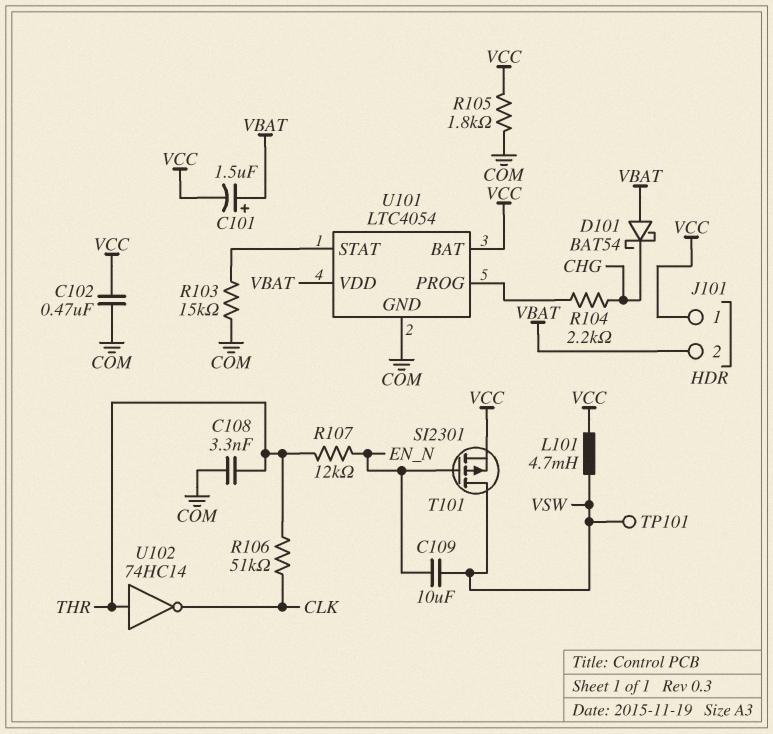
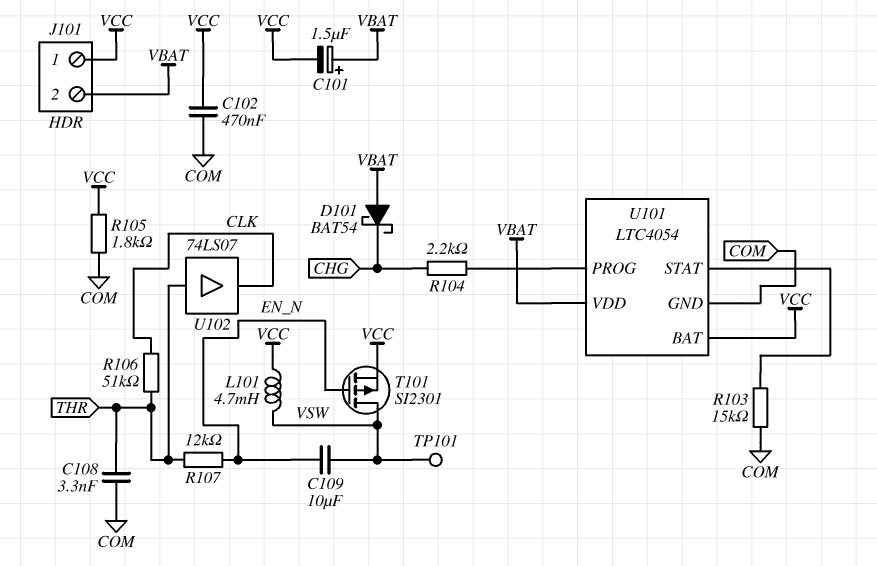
U102: NOT 74HC14 (in THR, out CLK) -> buffer 74LS07 (in THR, out CLK)

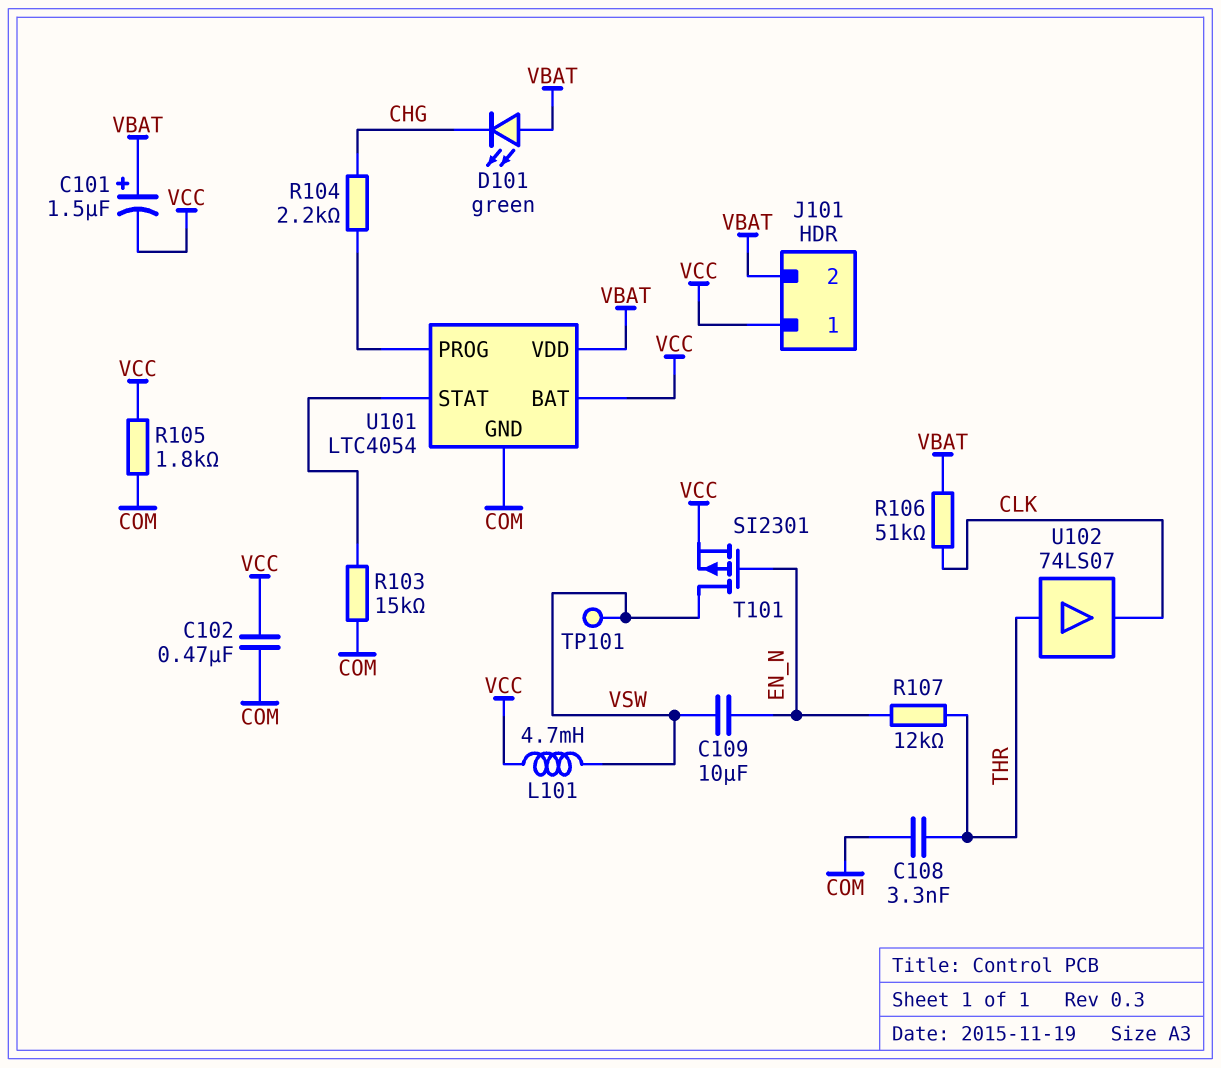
D101: schottky BAT54 (A VBAT, K CHG) -> LED green (A VBAT, K CHG)
R106: 51k (CLK, THR) -> 51k (CLK, VBAT)

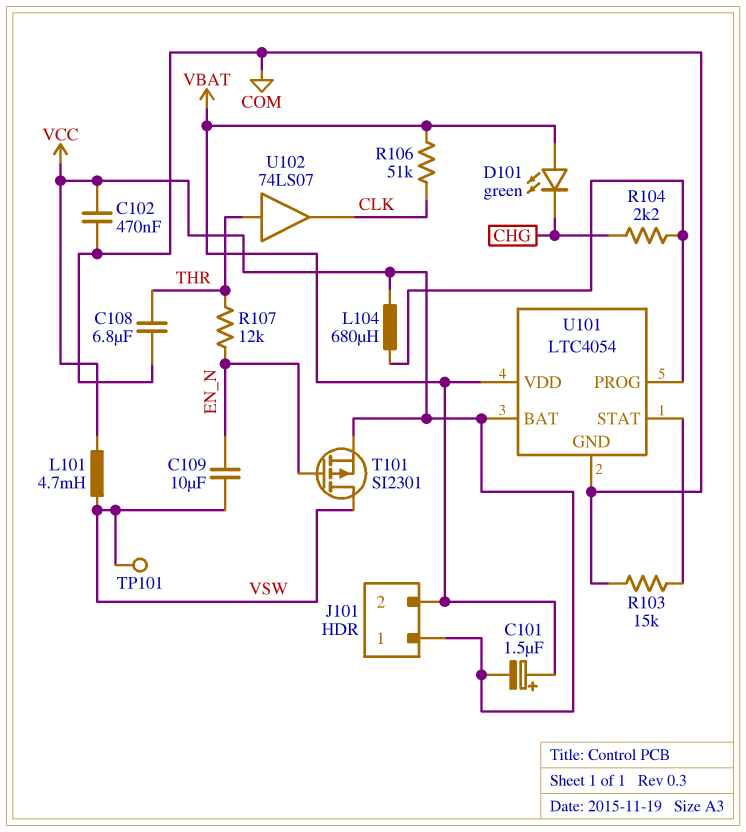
C108: 3.3nF (COM, THR) -> 6.8uF (COM, THR)
L104: none -> 680uH (U101/PROG, VCC)
R105: 1.8k (COM, VCC) -> none

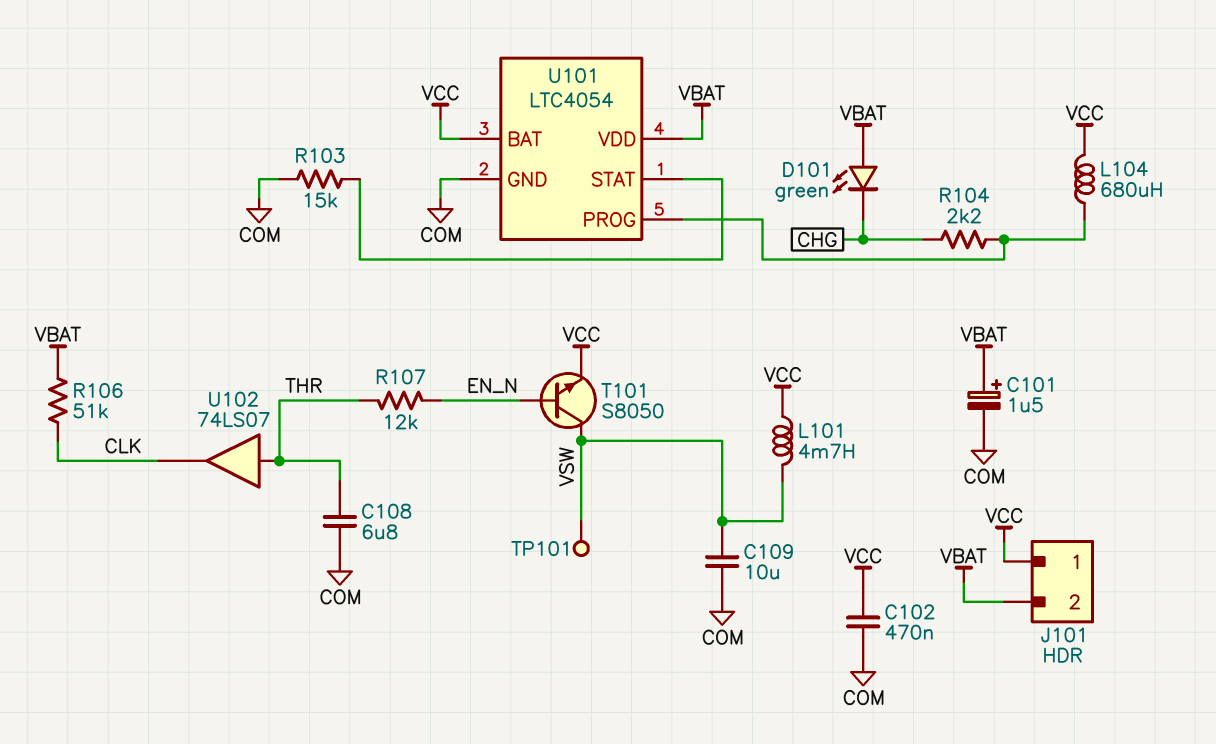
C101: 1.5uF (plus VBAT, minus VCC) -> 1.5uF (plus VBAT, minus COM)
C109: 10uF (EN_N, VSW) -> 10uF (COM, VSW)
T101: PMOS SI2301 (G EN_N, D VSW, S VCC) -> NPN S8050 (B EN_N, C VSW, E VCC)

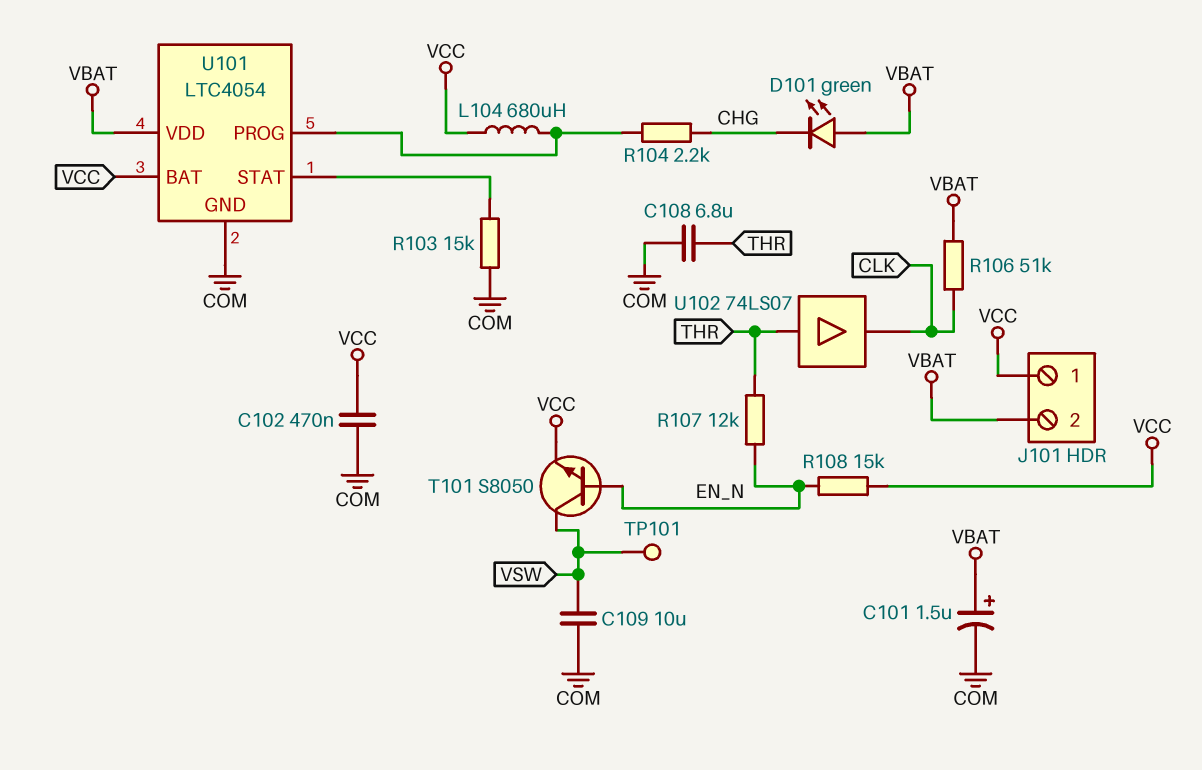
L101: 4.7mH (VCC, VSW) -> none
R108: none -> 15k (EN_N, VCC)

